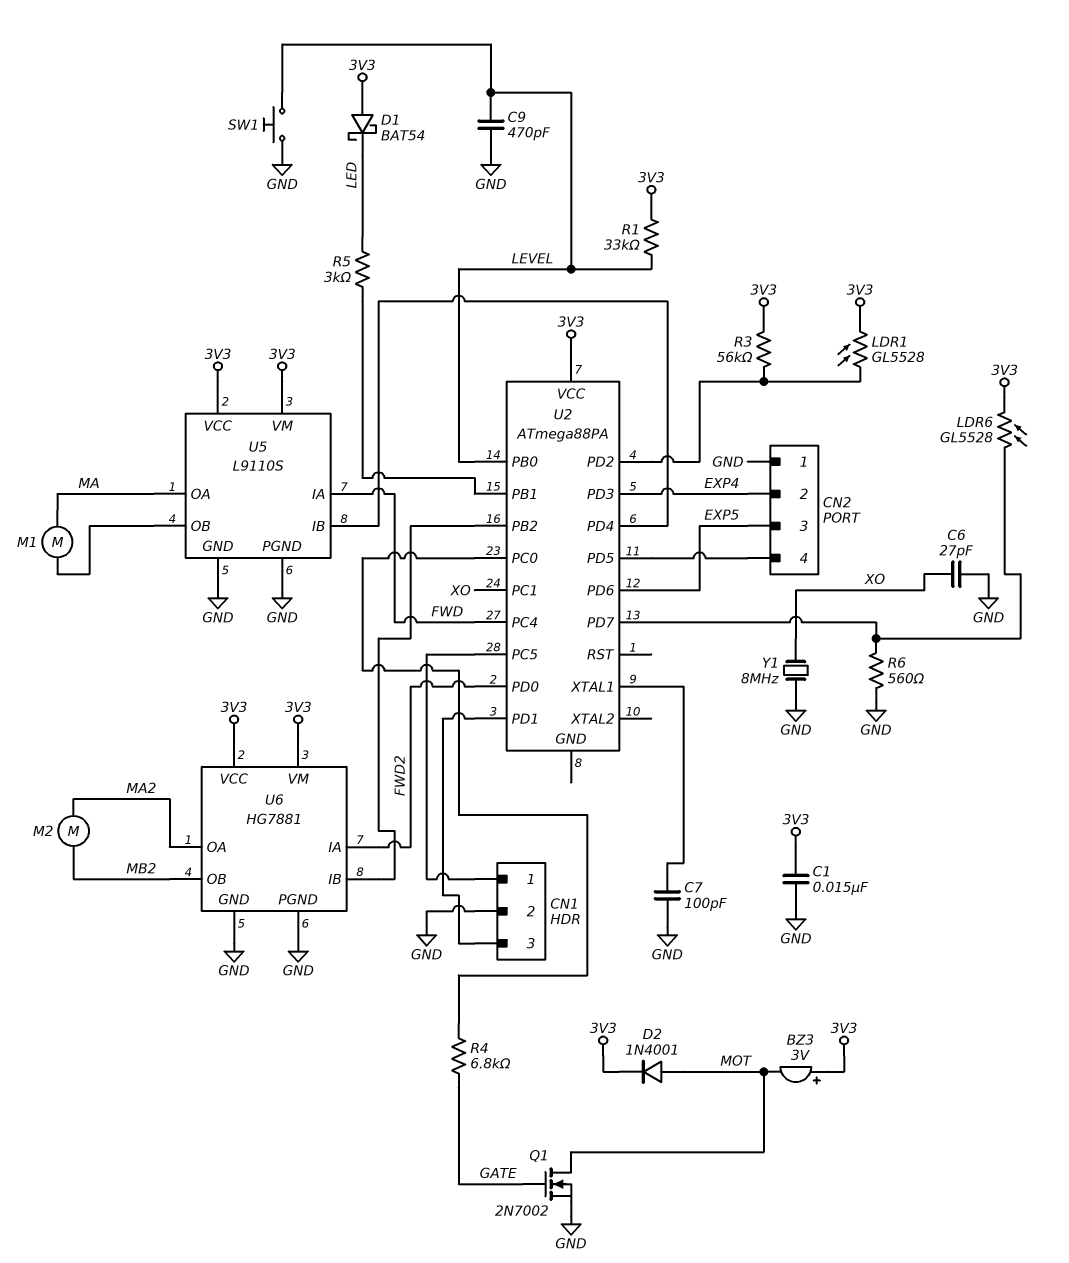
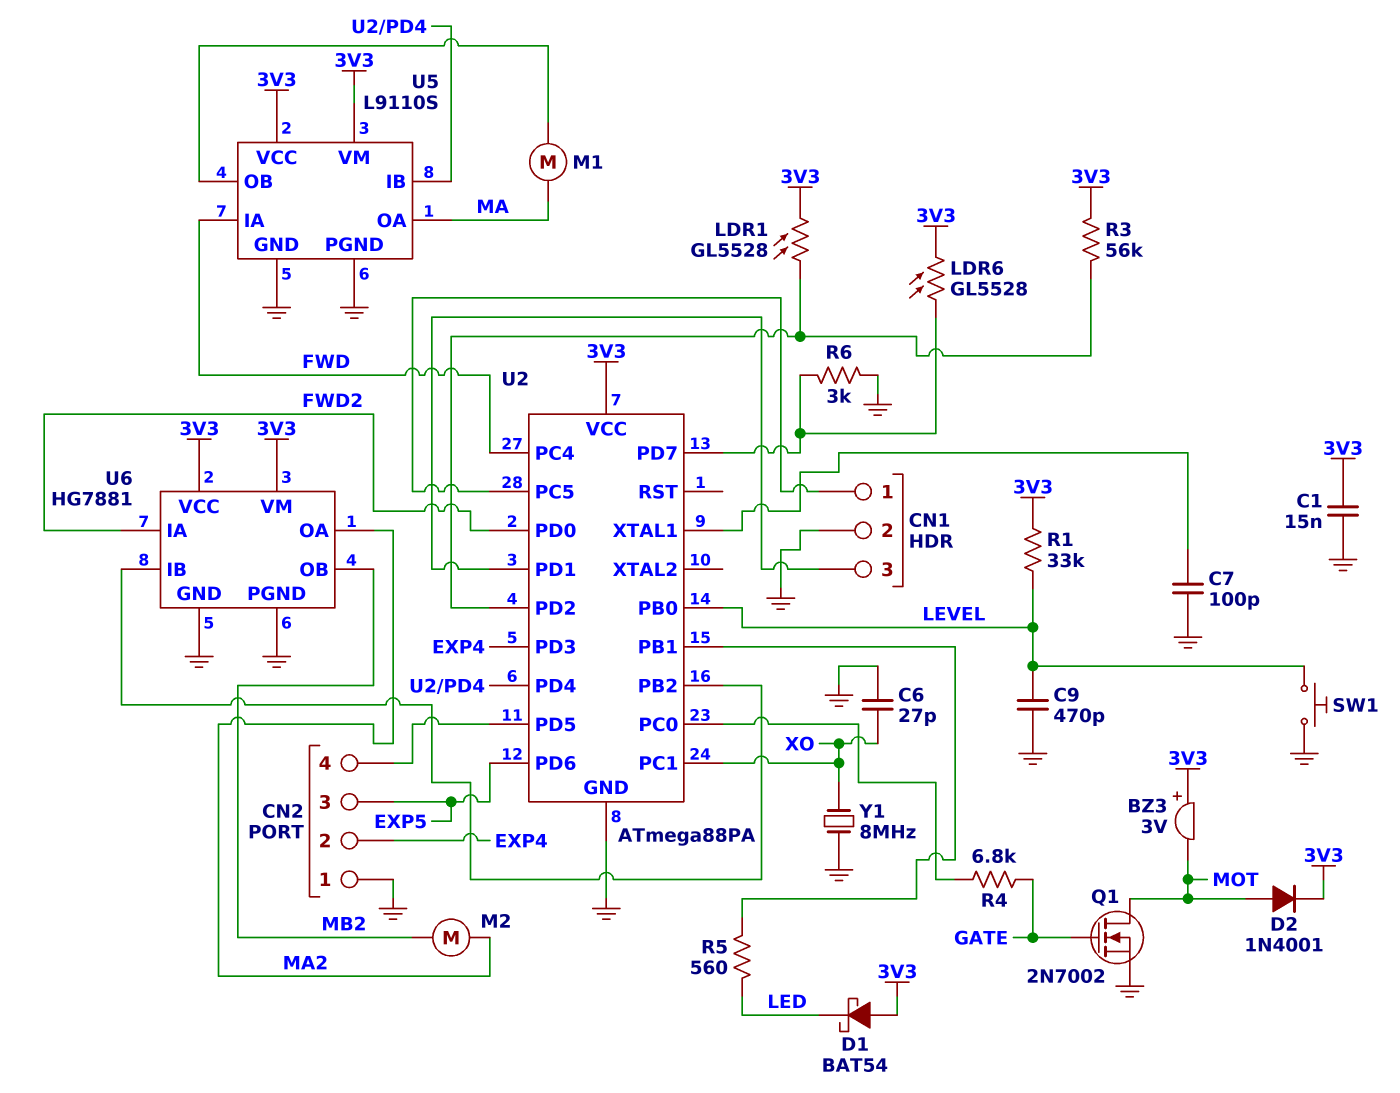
R5: 3k (LED, U2/PB1) -> 560 (LED, U2/PB1)
R6: 560 (GND, U2/PD7) -> 3k (GND, U2/PD7)
U2 pin GND: none -> GND

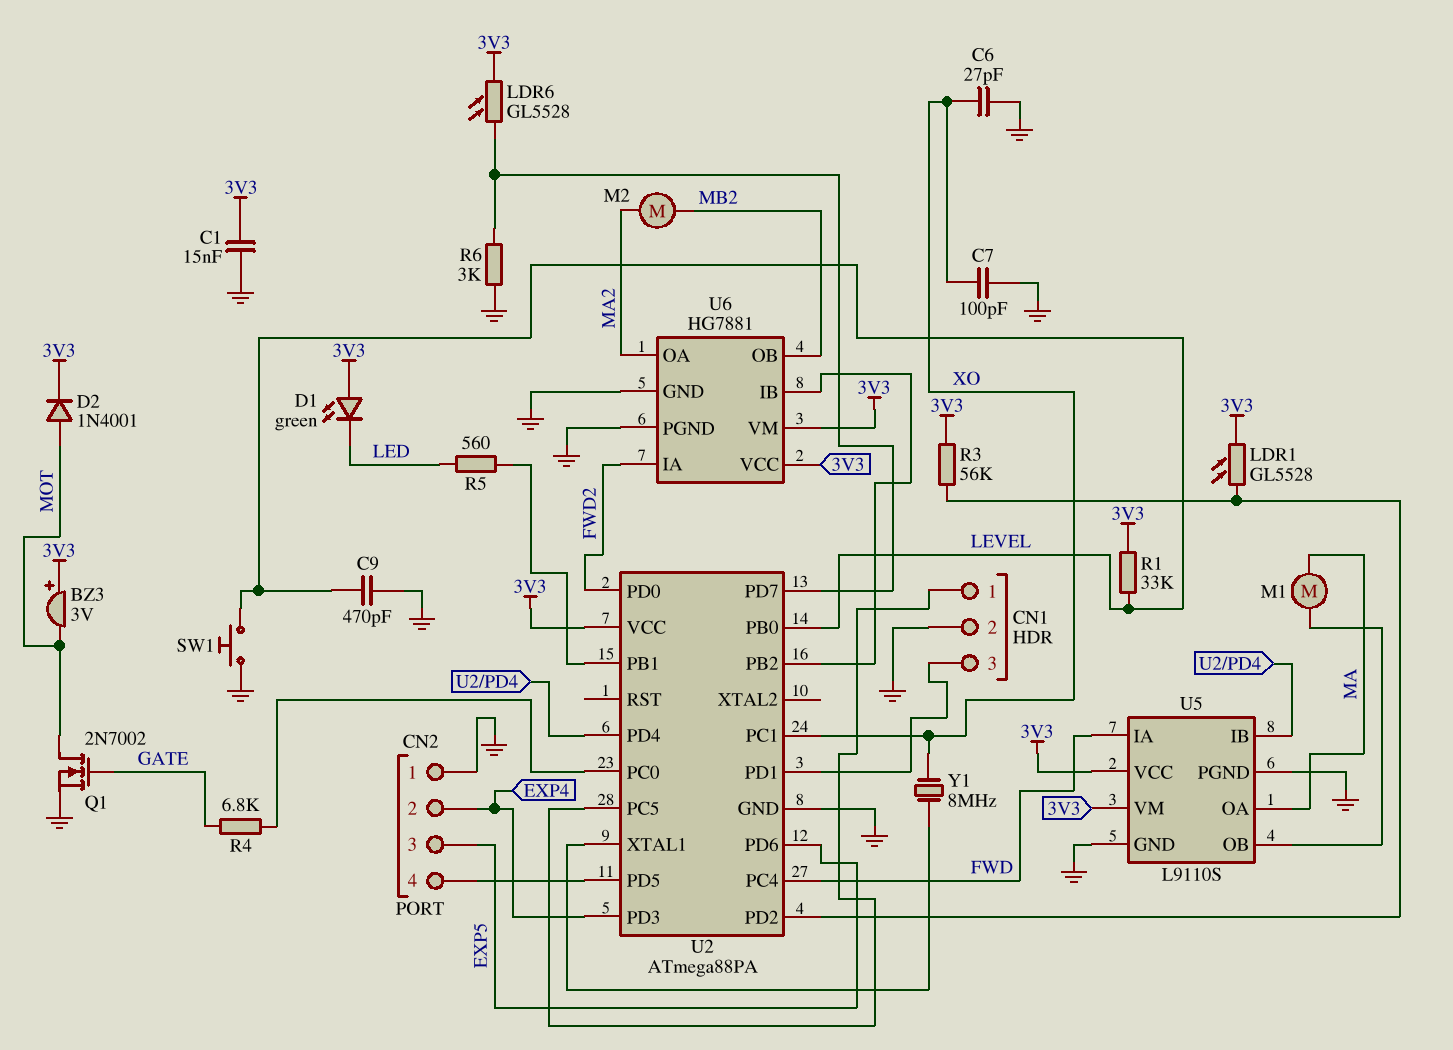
C7: 100pF (GND, U2/XTAL1) -> 100pF (GND, XO)
D1: schottky BAT54 (A 3V3, K LED) -> LED green (A 3V3, K LED)
Y1: 8MHz (GND, XO) -> 8MHz (U2/XTAL1, XO)

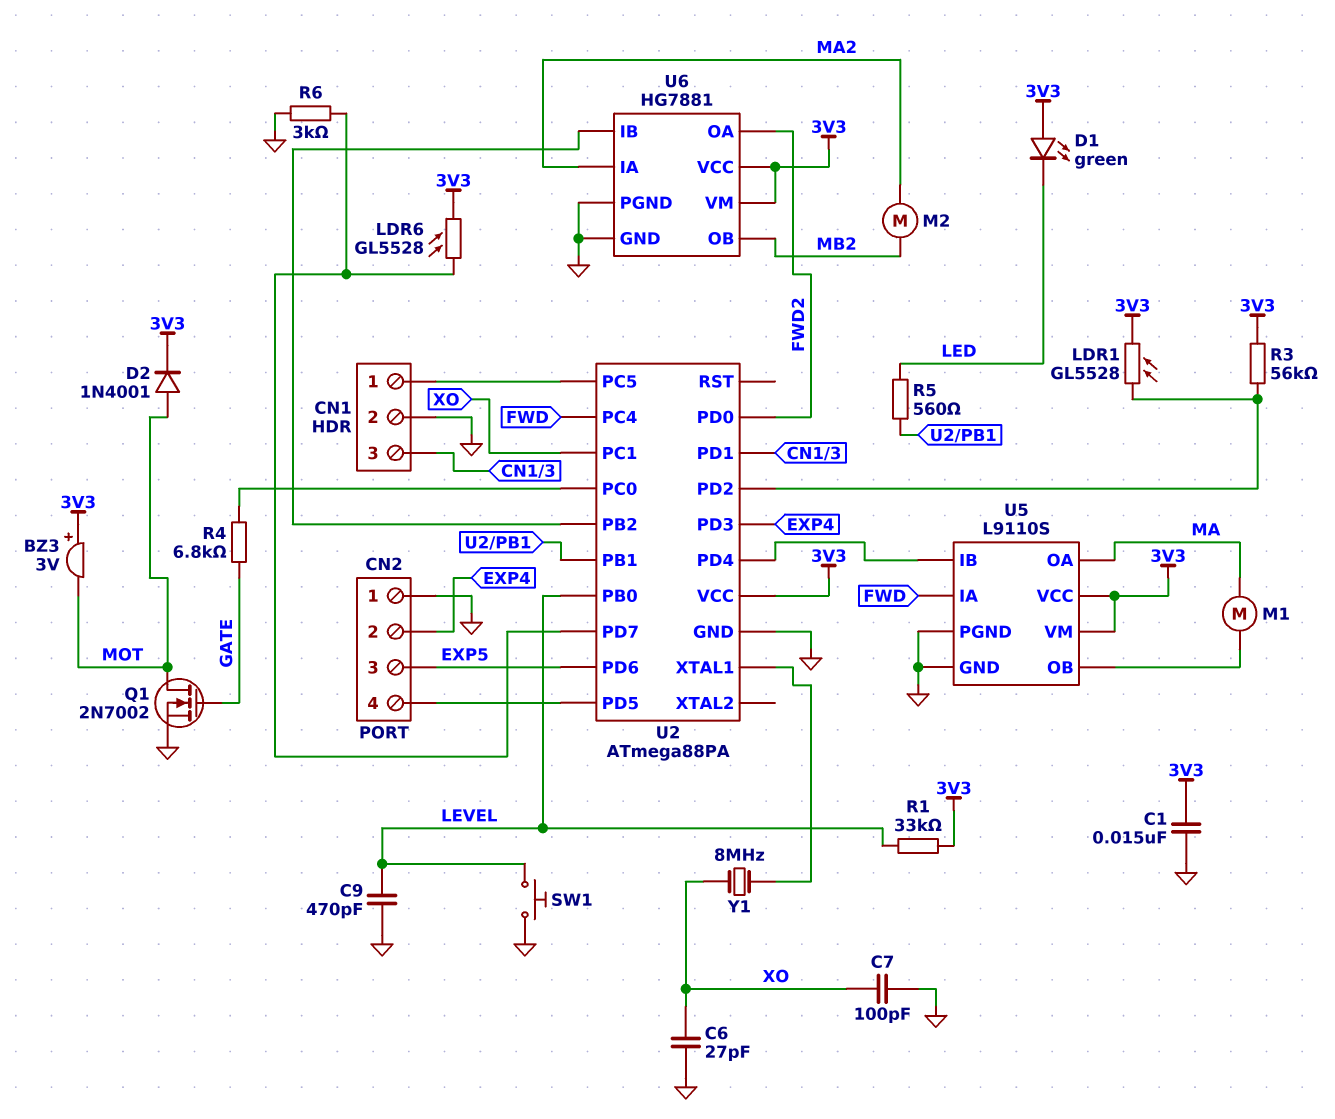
U6 pin IA: FWD2 -> MA2
U6 pin OA: MA2 -> FWD2

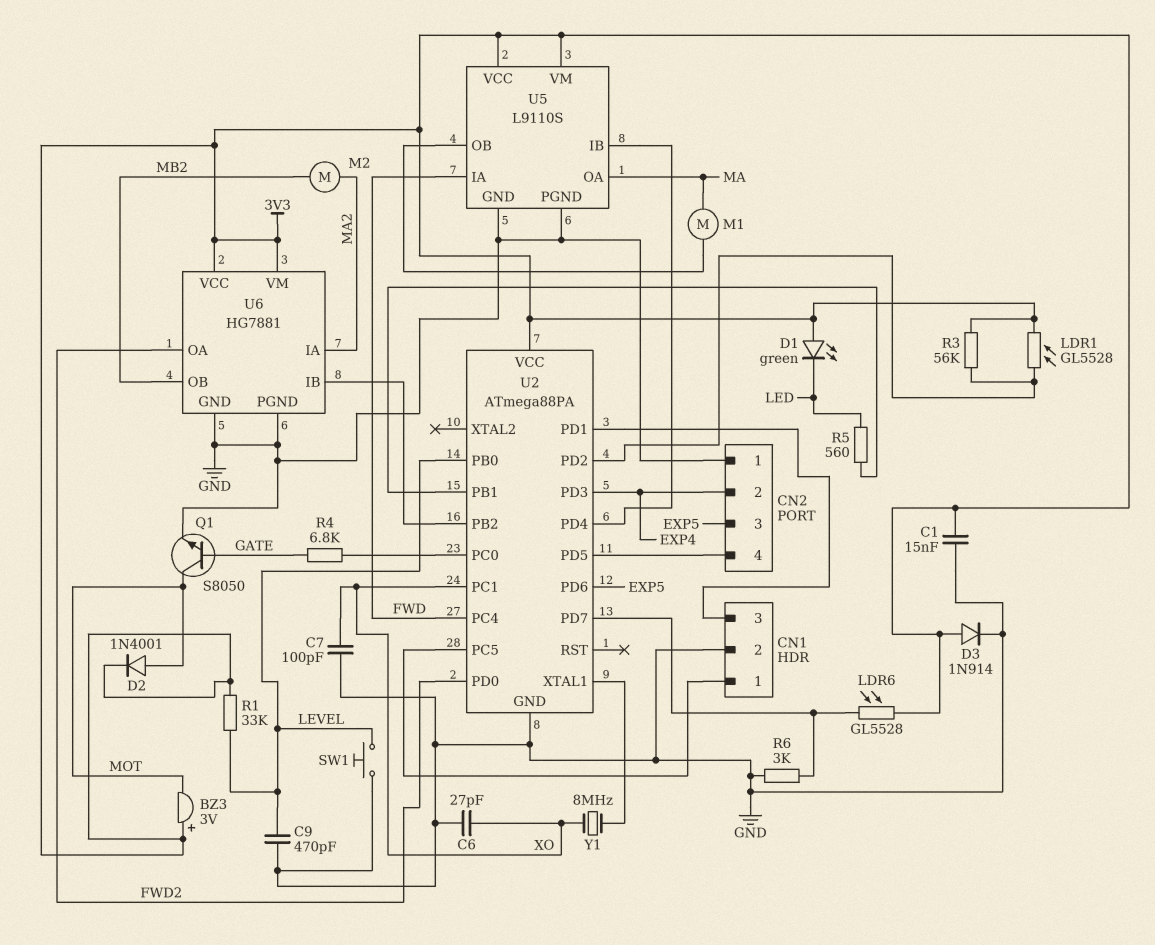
D3: none -> diode 1N914 (A 3V3, K GND)
Q1: NMOS 2N7002 (G GATE, D MOT, S GND) -> NPN S8050 (B GATE, C MOT, E GND)

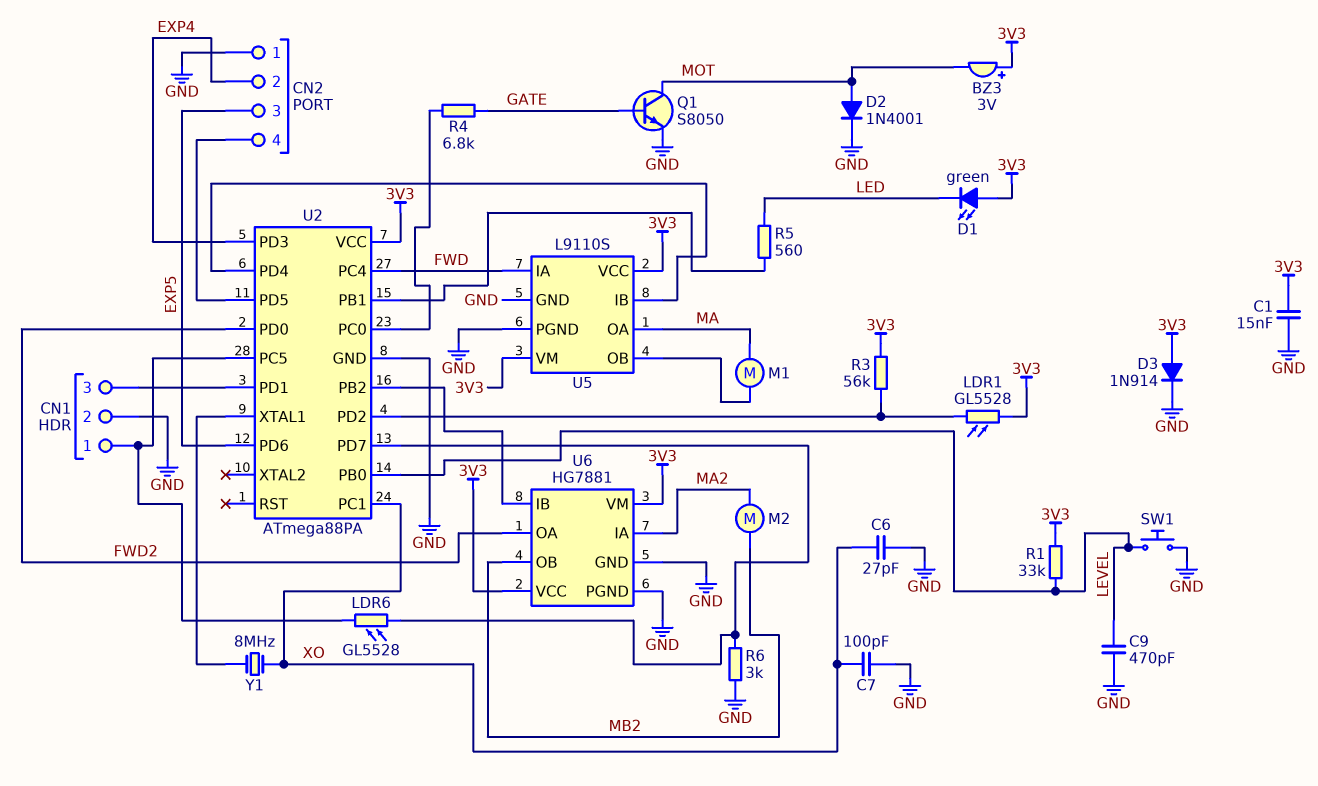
D2: diode 1N4001 (A MOT, K 3V3) -> diode 1N4001 (A MOT, K GND)
LDR6: GL5528 (3V3, U2/PD7) -> GL5528 (CN1/1, U2/PD7)

